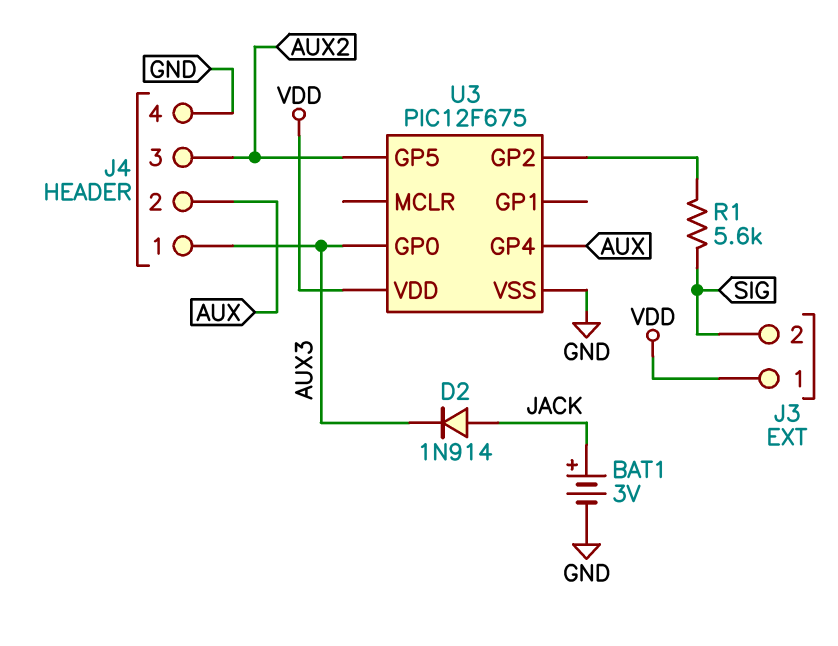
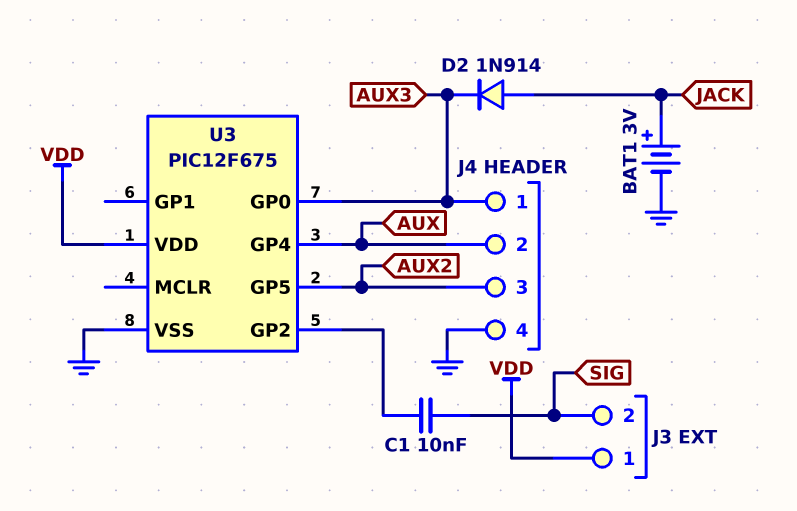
C1: none -> 10nF (SIG, U3/GP2)
R1: 5.6k (SIG, U3/GP2) -> none

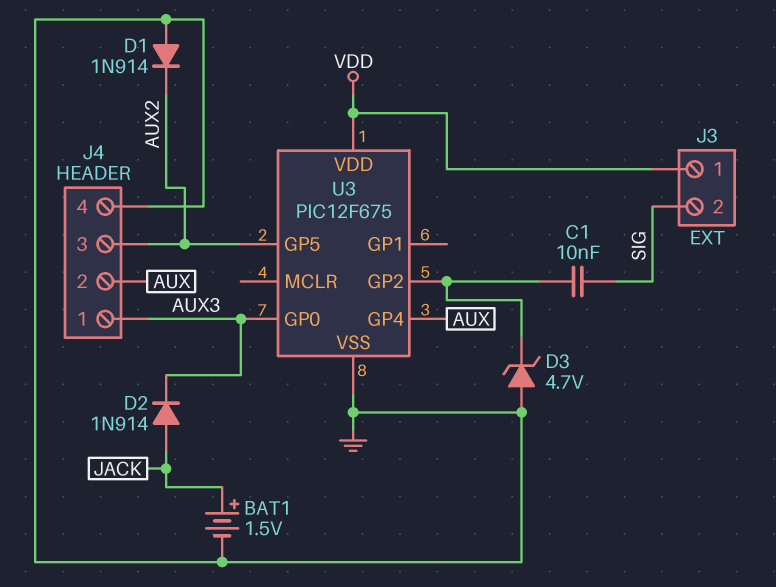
BAT1: 3V (plus JACK, minus GND) -> 1.5V (plus JACK, minus GND)
D1: none -> diode 1N914 (A GND, K AUX2)
D3: none -> zener 4.7V (A GND, K U3/GP2)

